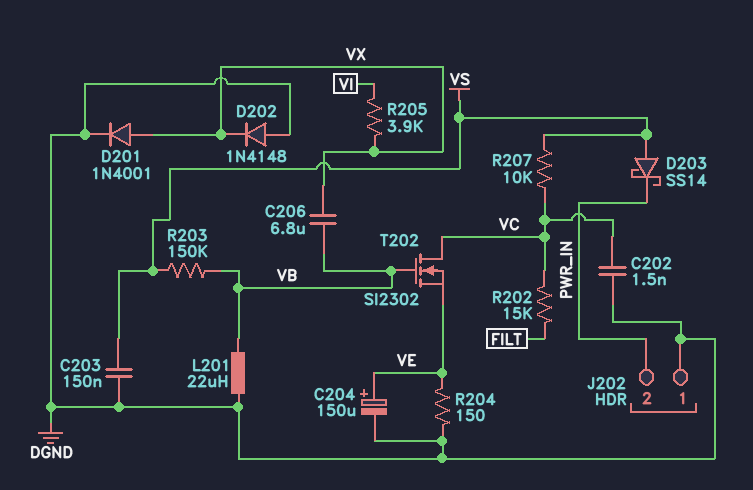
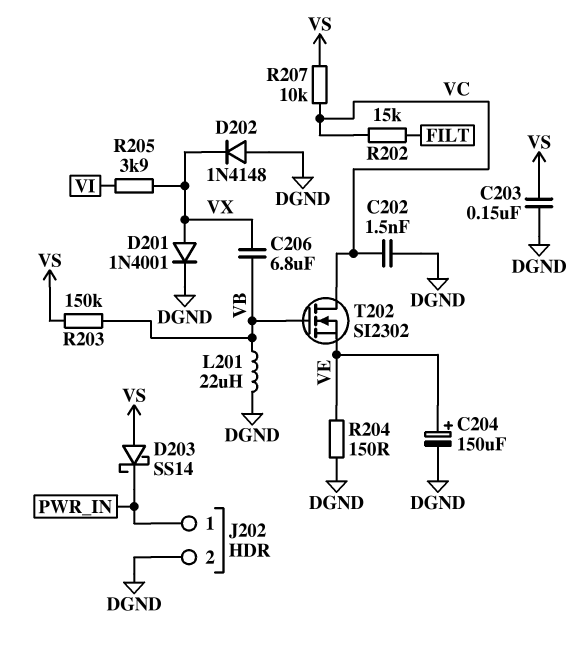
J202 pin 1: DGND -> PWR_IN
J202 pin 2: PWR_IN -> DGND

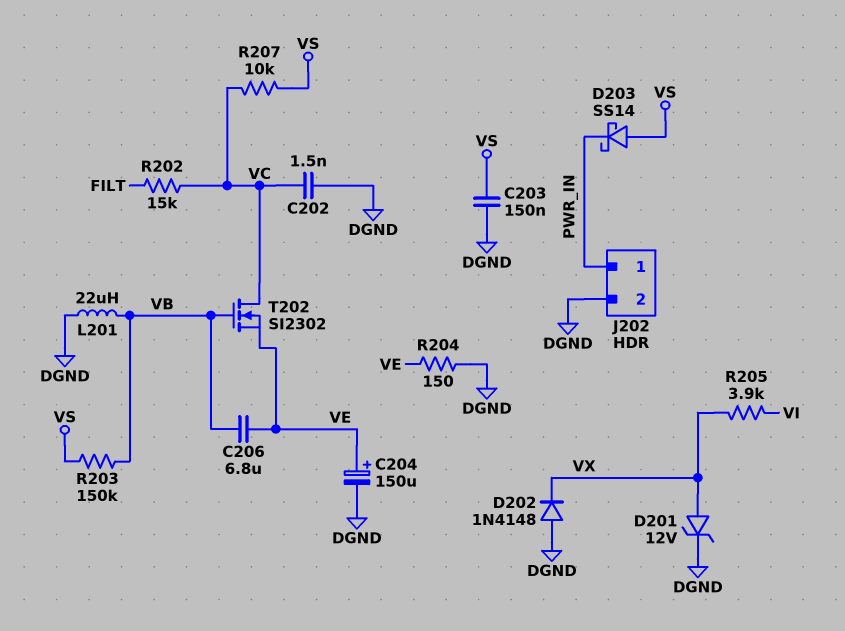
C206: 6.8uF (VB, VX) -> 6.8uF (VB, VE)
D201: diode 1N4001 (A VX, K DGND) -> zener 12V (A VX, K DGND)

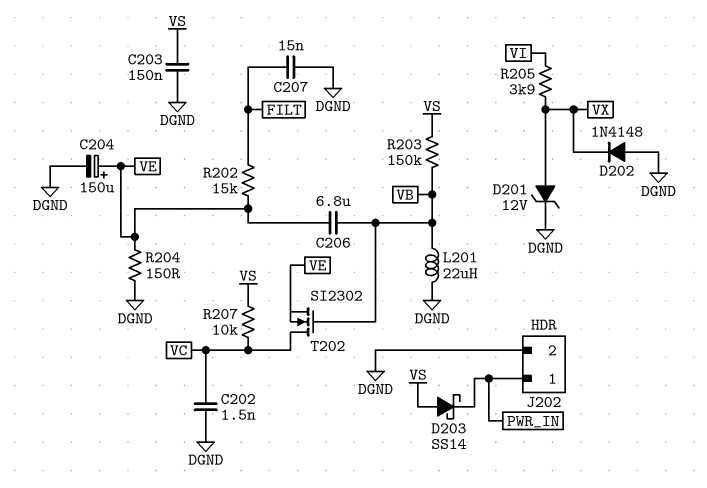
C207: none -> 15nF (DGND, FILT)
R202: 15k (FILT, VC) -> 15k (FILT, VE)

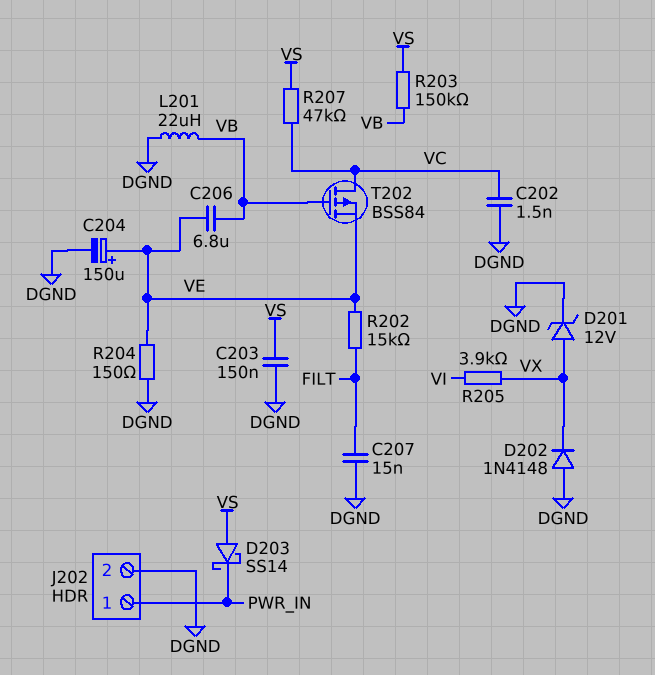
R207: 10k (VC, VS) -> 47k (VC, VS)
T202: NMOS SI2302 (G VB, D VC, S VE) -> PMOS BSS84 (G VB, D VC, S VE)

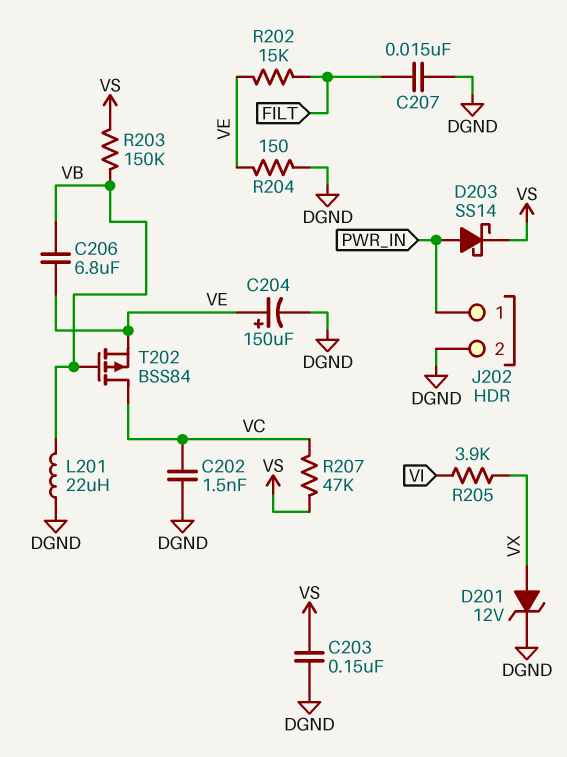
D202: diode 1N4148 (A DGND, K VX) -> none
D203: schottky SS14 (A VS, K PWR_IN) -> schottky SS14 (A PWR_IN, K VS)

